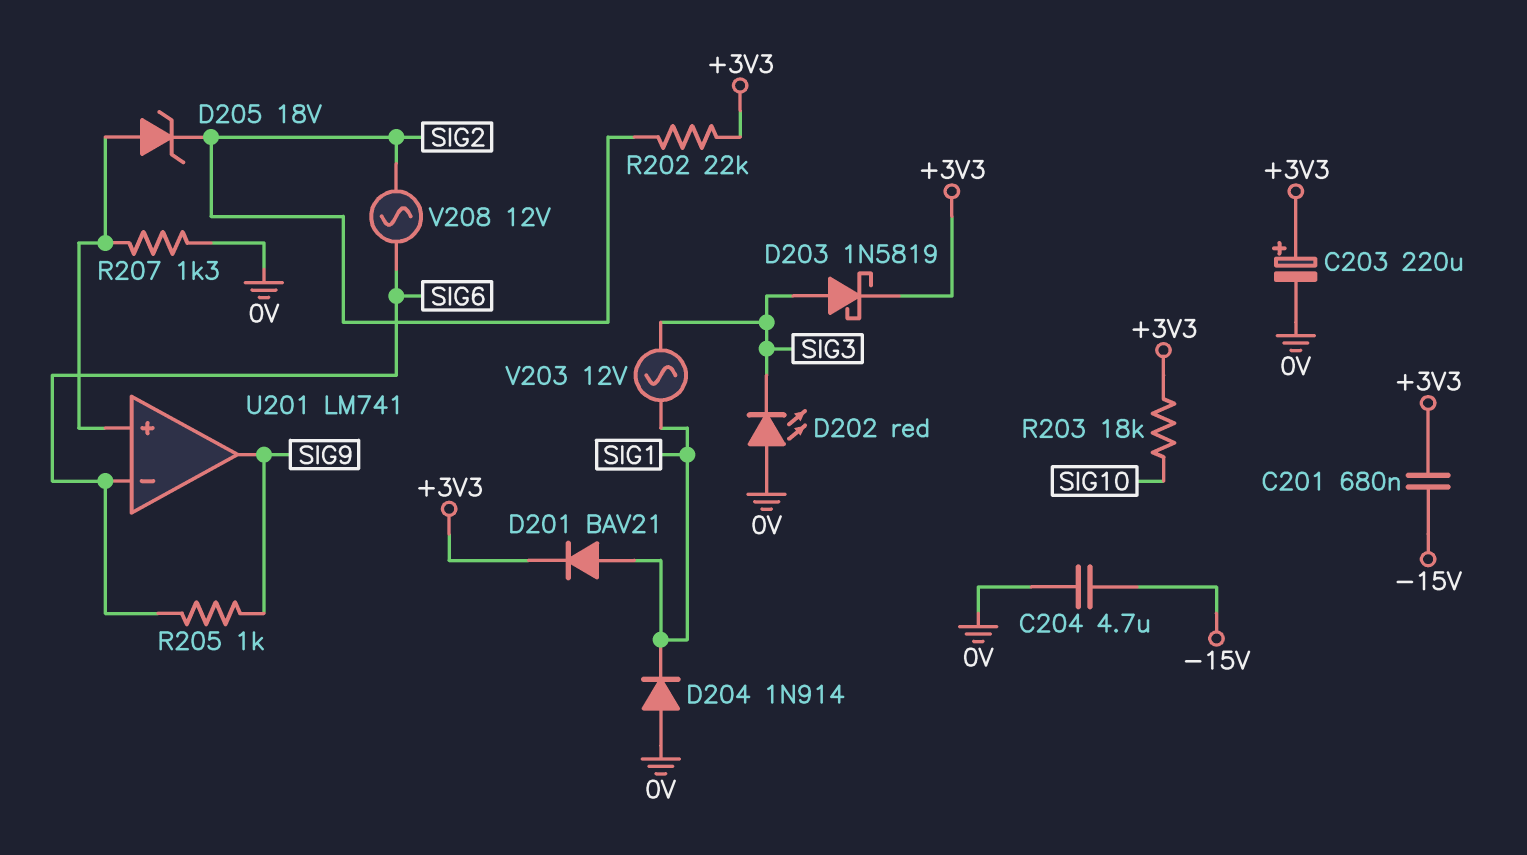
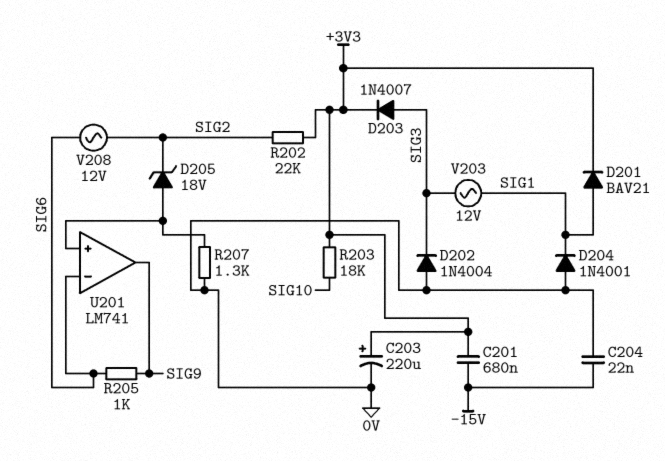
C204: 4.7uF (-15V, 0V) -> 22nF (-15V, 0V)
D202: LED red (A 0V, K SIG3) -> diode 1N4004 (A 0V, K SIG3)
D203: schottky 1N5819 (A SIG3, K +3V3) -> diode 1N4007 (A SIG3, K +3V3)
D204: diode 1N914 (A 0V, K SIG1) -> diode 1N4001 (A 0V, K SIG1)

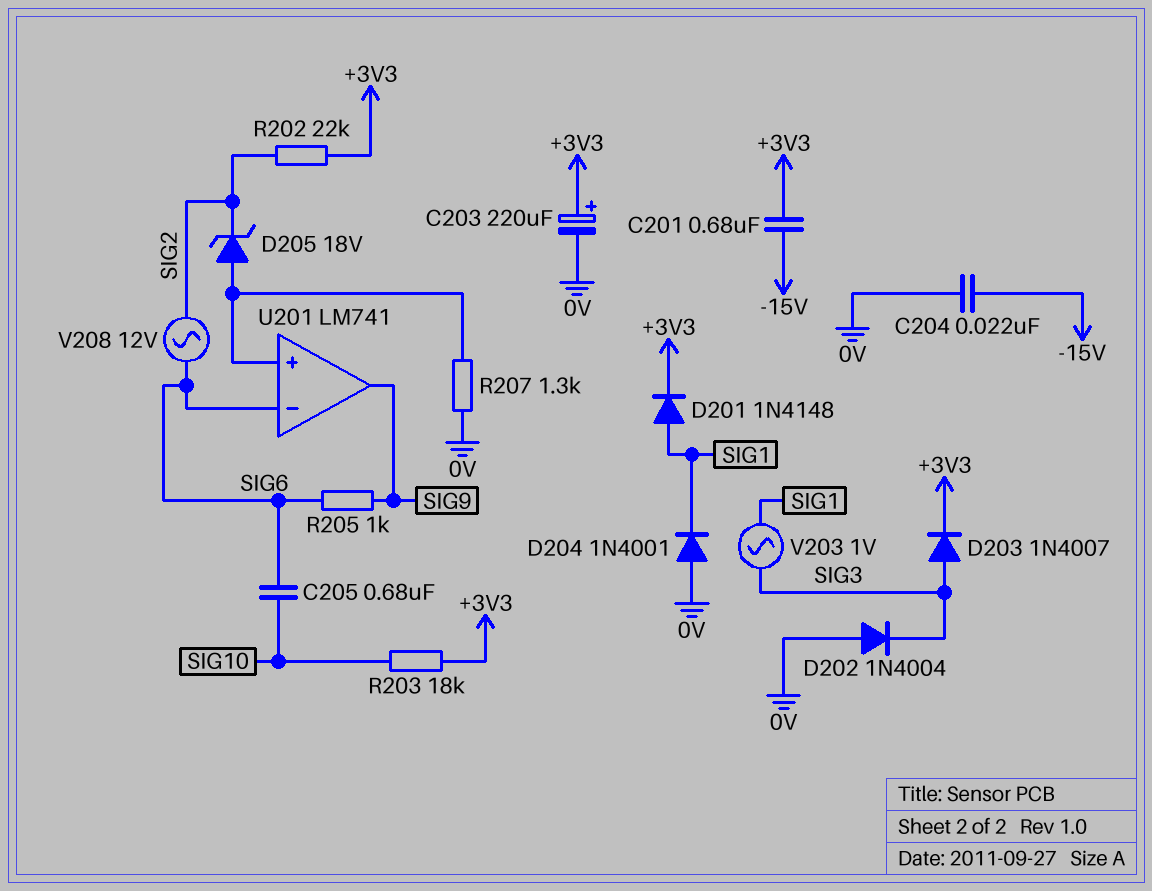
C205: none -> 680nF (SIG6, SIG10)
D201: diode BAV21 (A SIG1, K +3V3) -> diode 1N4148 (A SIG1, K +3V3)
V203: AC 12V (SIG1, SIG3) -> AC 1V (SIG1, SIG3)

